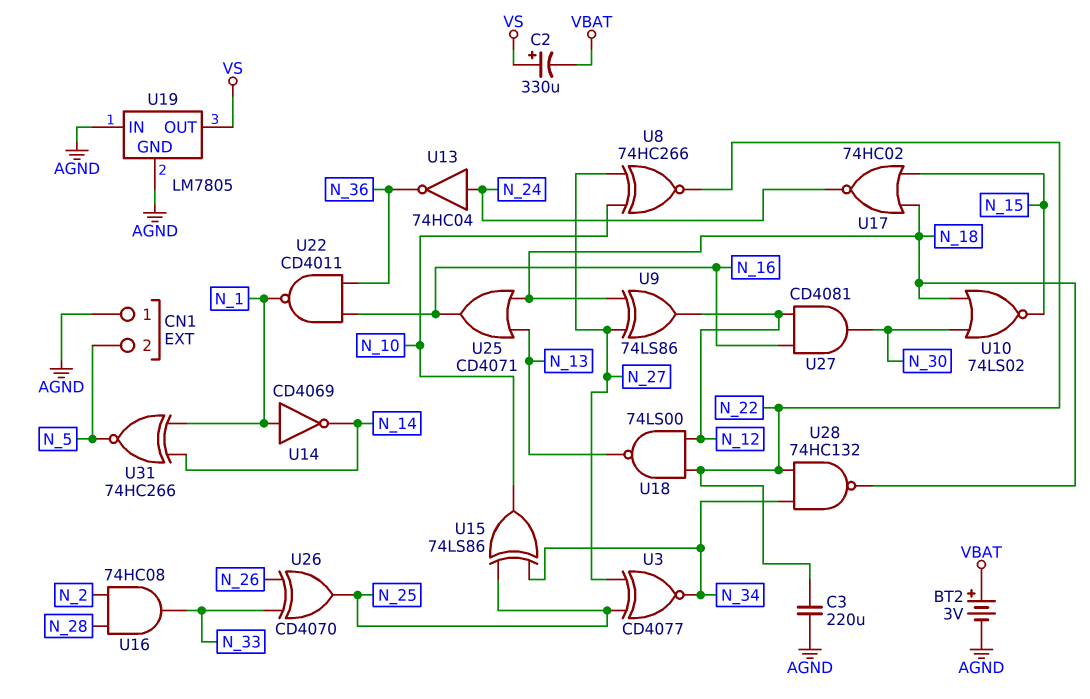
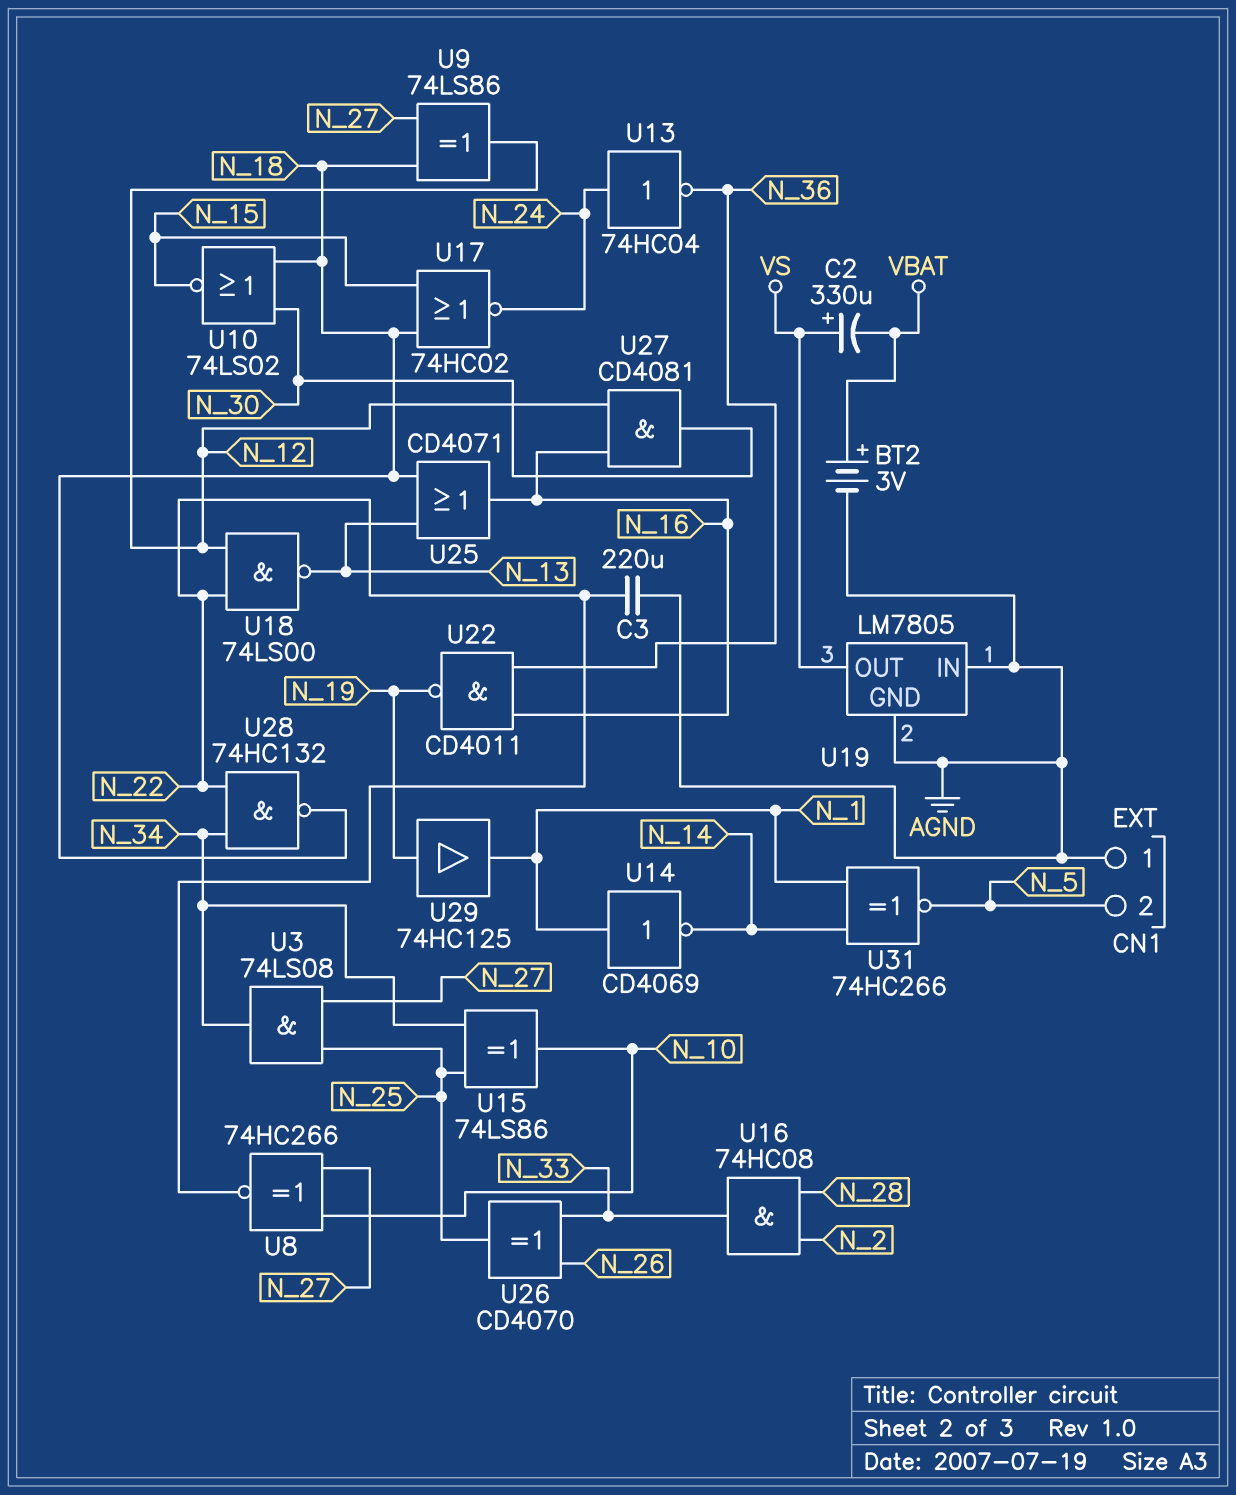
U3: XNOR CD4077 (in N_25, in N_27, out N_34) -> AND 74LS08 (in N_25, in N_27, out N_34)
U22: NAND CD4011 (in N_16, in N_36, out N_1) -> NAND CD4011 (in N_16, in N_36, out N_19)
U29: none -> buffer 74HC125 (in N_19, out N_1)

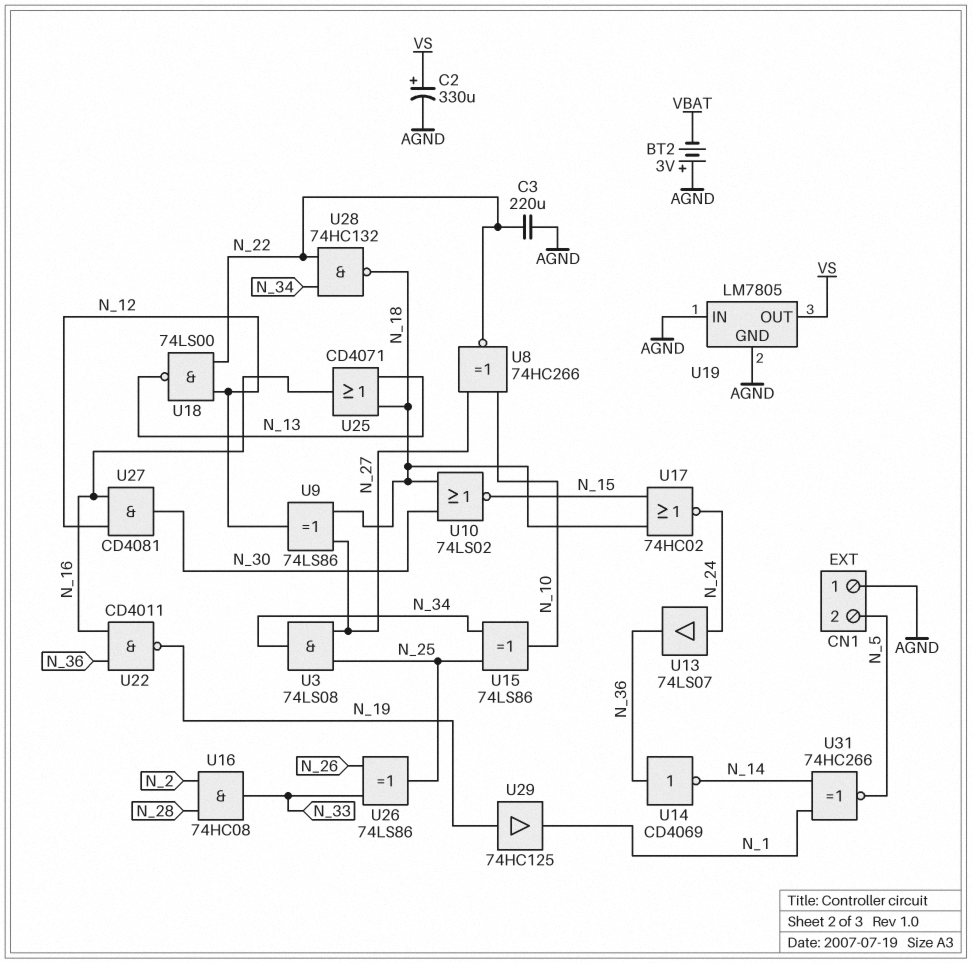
BT2: 3V (plus VBAT, minus AGND) -> 3V (plus AGND, minus VBAT)
C2: 330uF (plus VS, minus VBAT) -> 330uF (plus VS, minus AGND)
U13: NOT 74HC04 (in N_24, out N_36) -> buffer 74LS07 (in N_24, out N_36)
U14: NOT CD4069 (in N_1, out N_14) -> NOT CD4069 (in N_36, out N_14)
U26: XOR CD4070 (in N_26, in N_33, out N_25) -> XOR 74LS86 (in N_26, in N_33, out N_25)

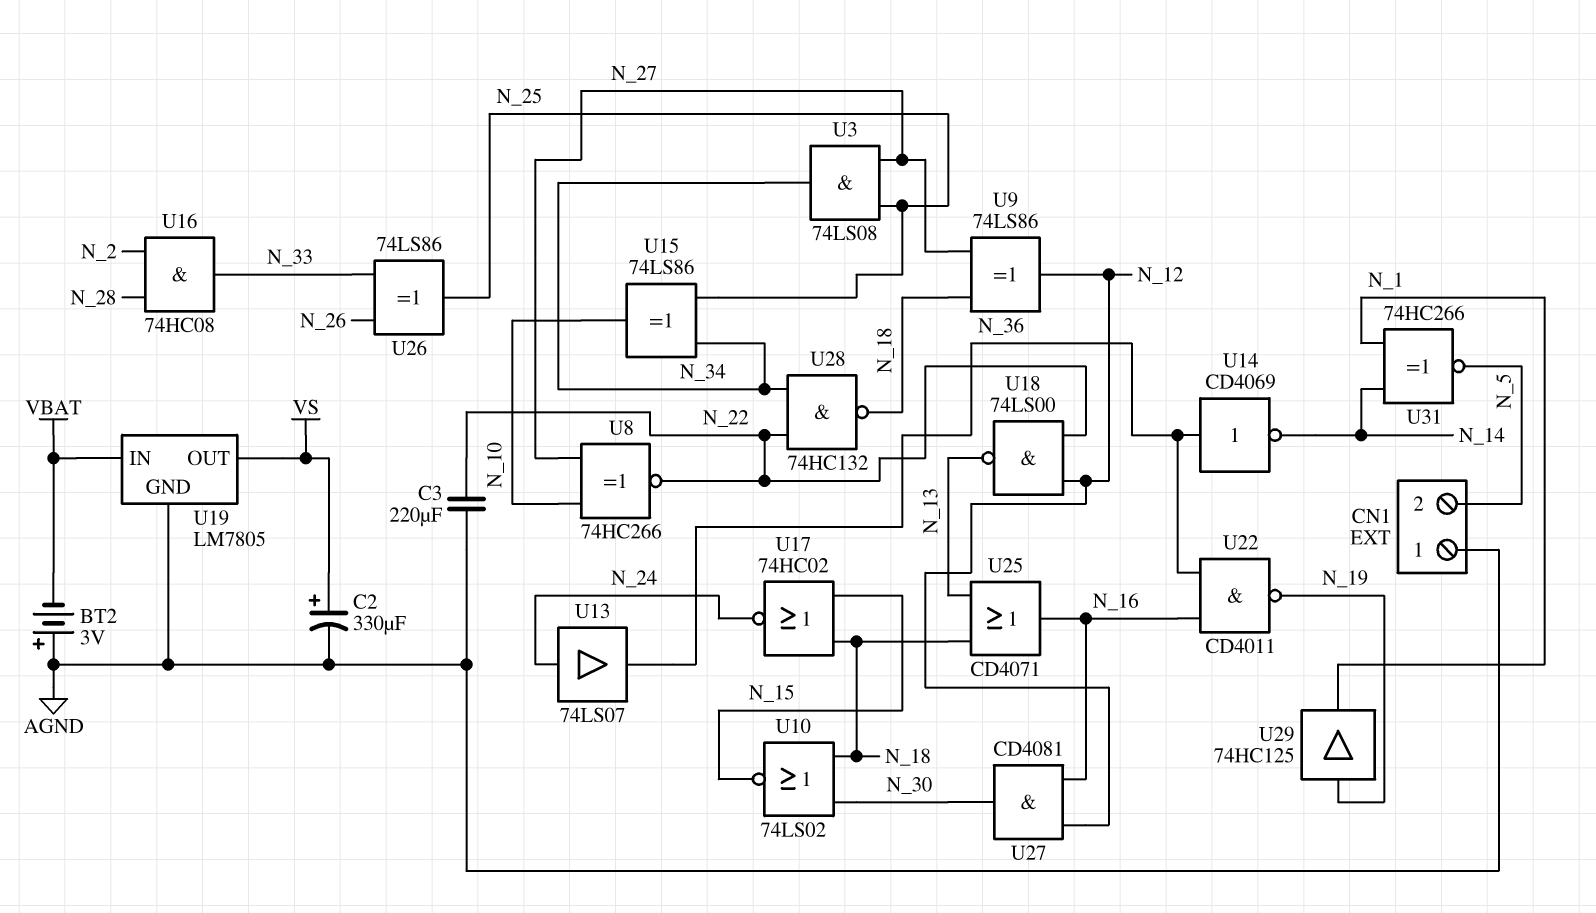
U19 pin IN: AGND -> VBAT

